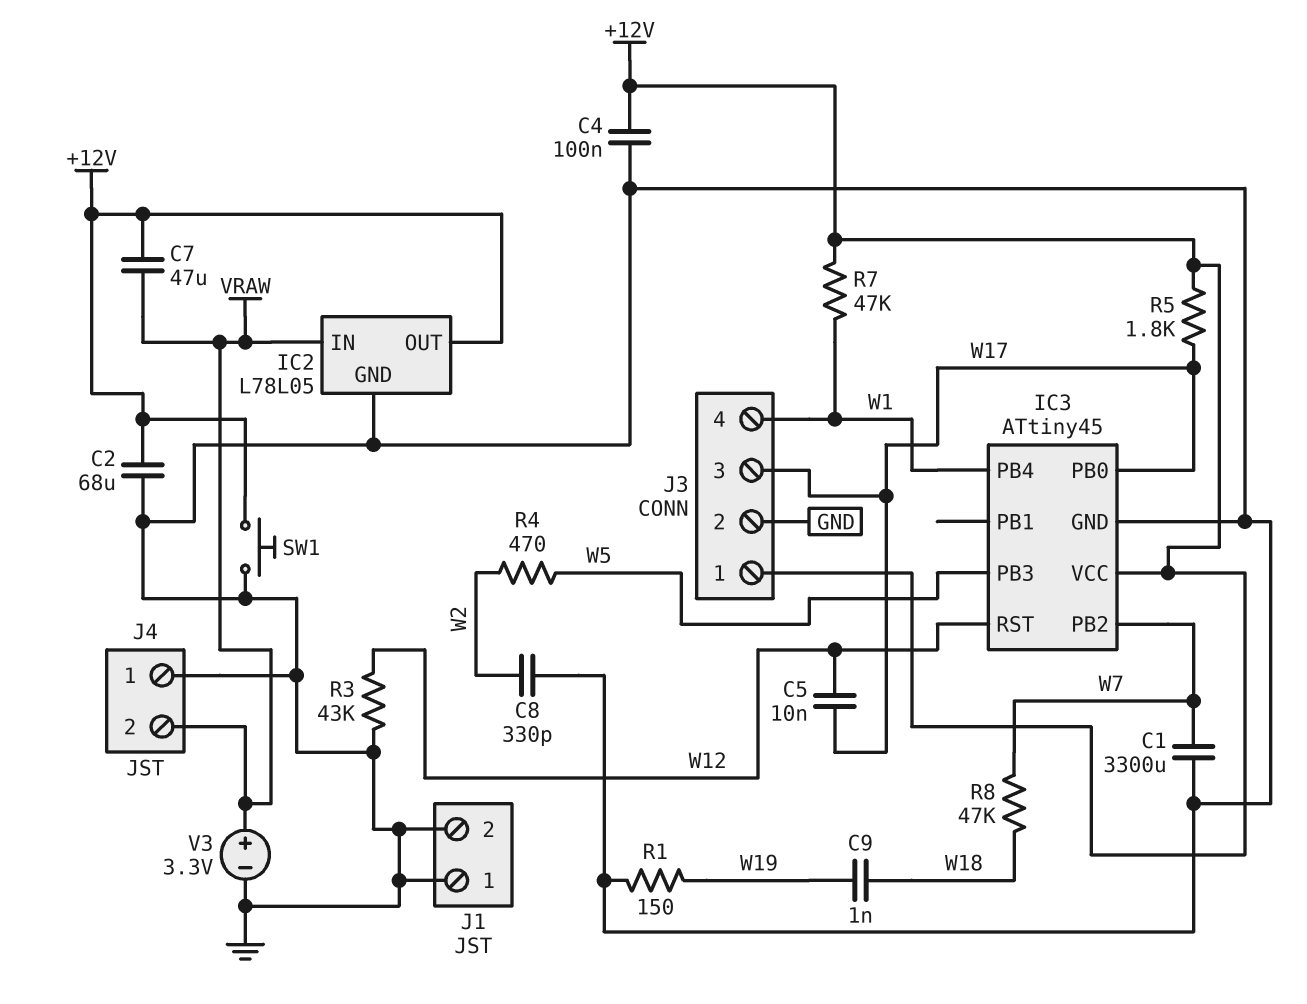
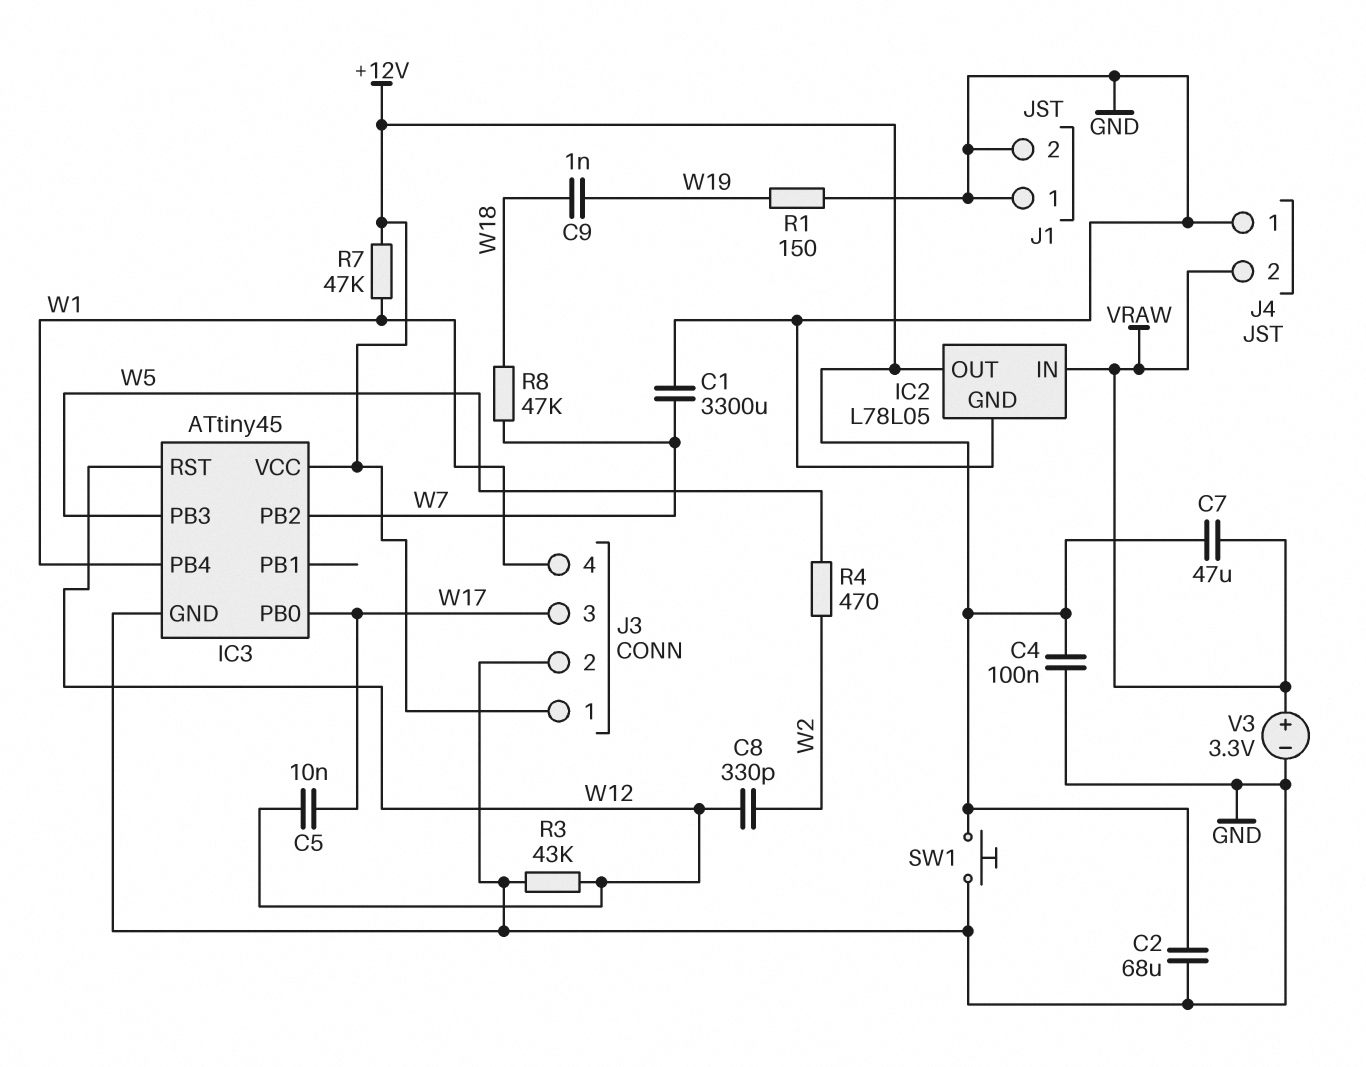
C8: 330pF (GND, W2) -> 330pF (W2, W12)
R5: 1.8k (+12V, W17) -> none

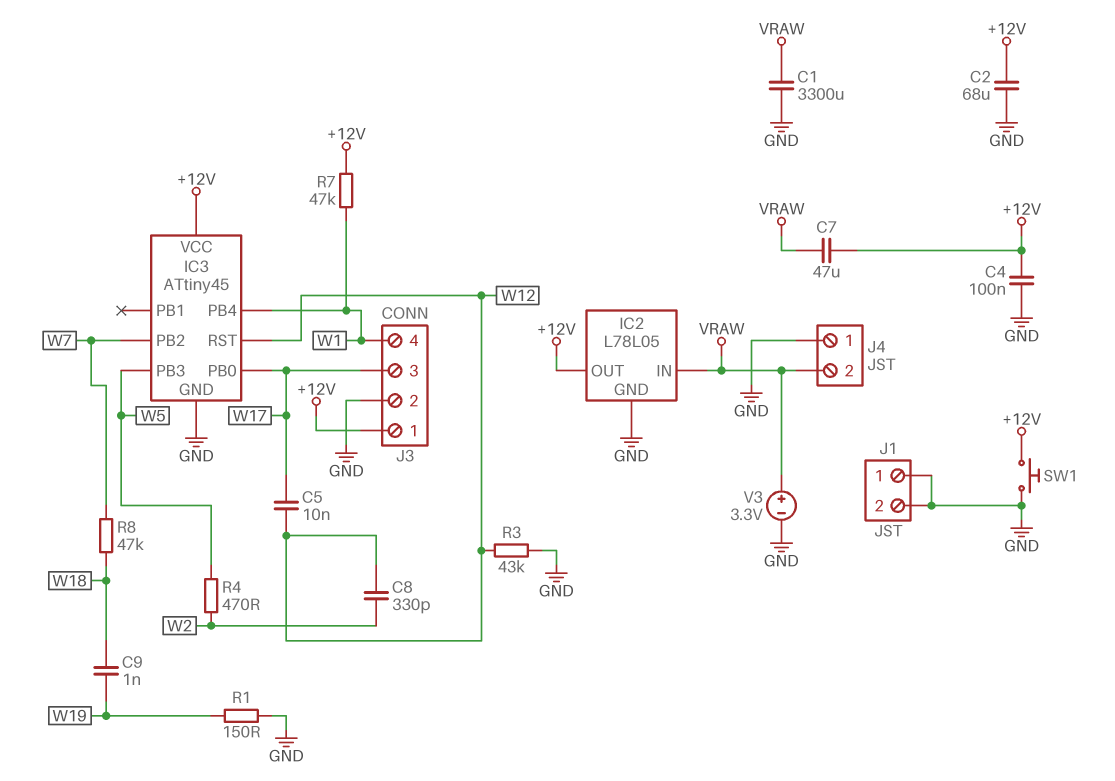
C1: 3300uF (GND, W7) -> 3300uF (GND, VRAW)

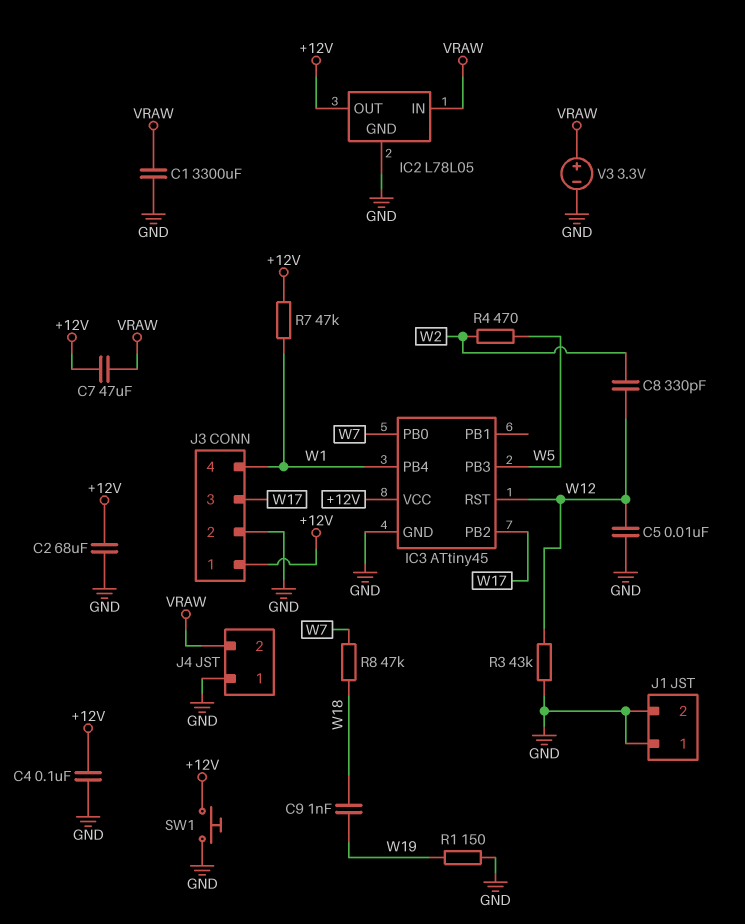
C5: 10nF (W12, W17) -> 10nF (GND, W12)
IC3 pin PB0: W17 -> W7
IC3 pin PB2: W7 -> W17

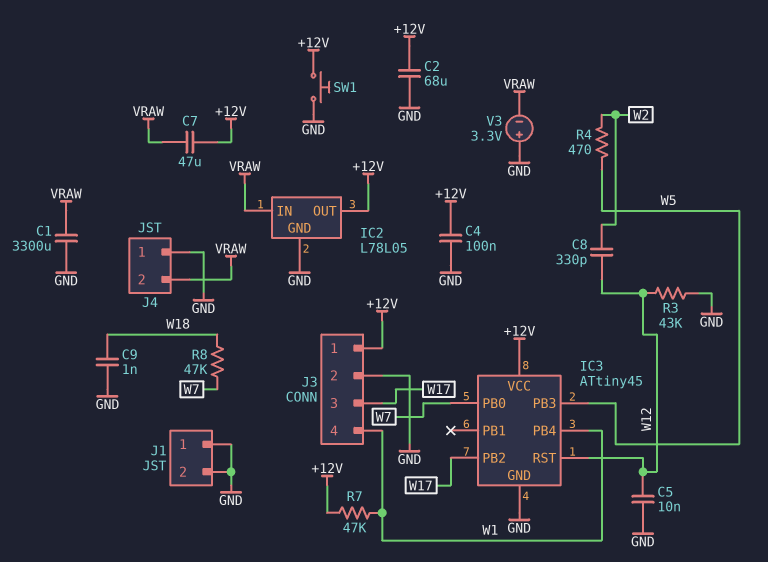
C9: 1nF (W18, W19) -> 1nF (GND, W18)
R1: 150 (GND, W19) -> none
V3: 3.3V (plus VRAW, minus GND) -> 3.3V (plus GND, minus VRAW)

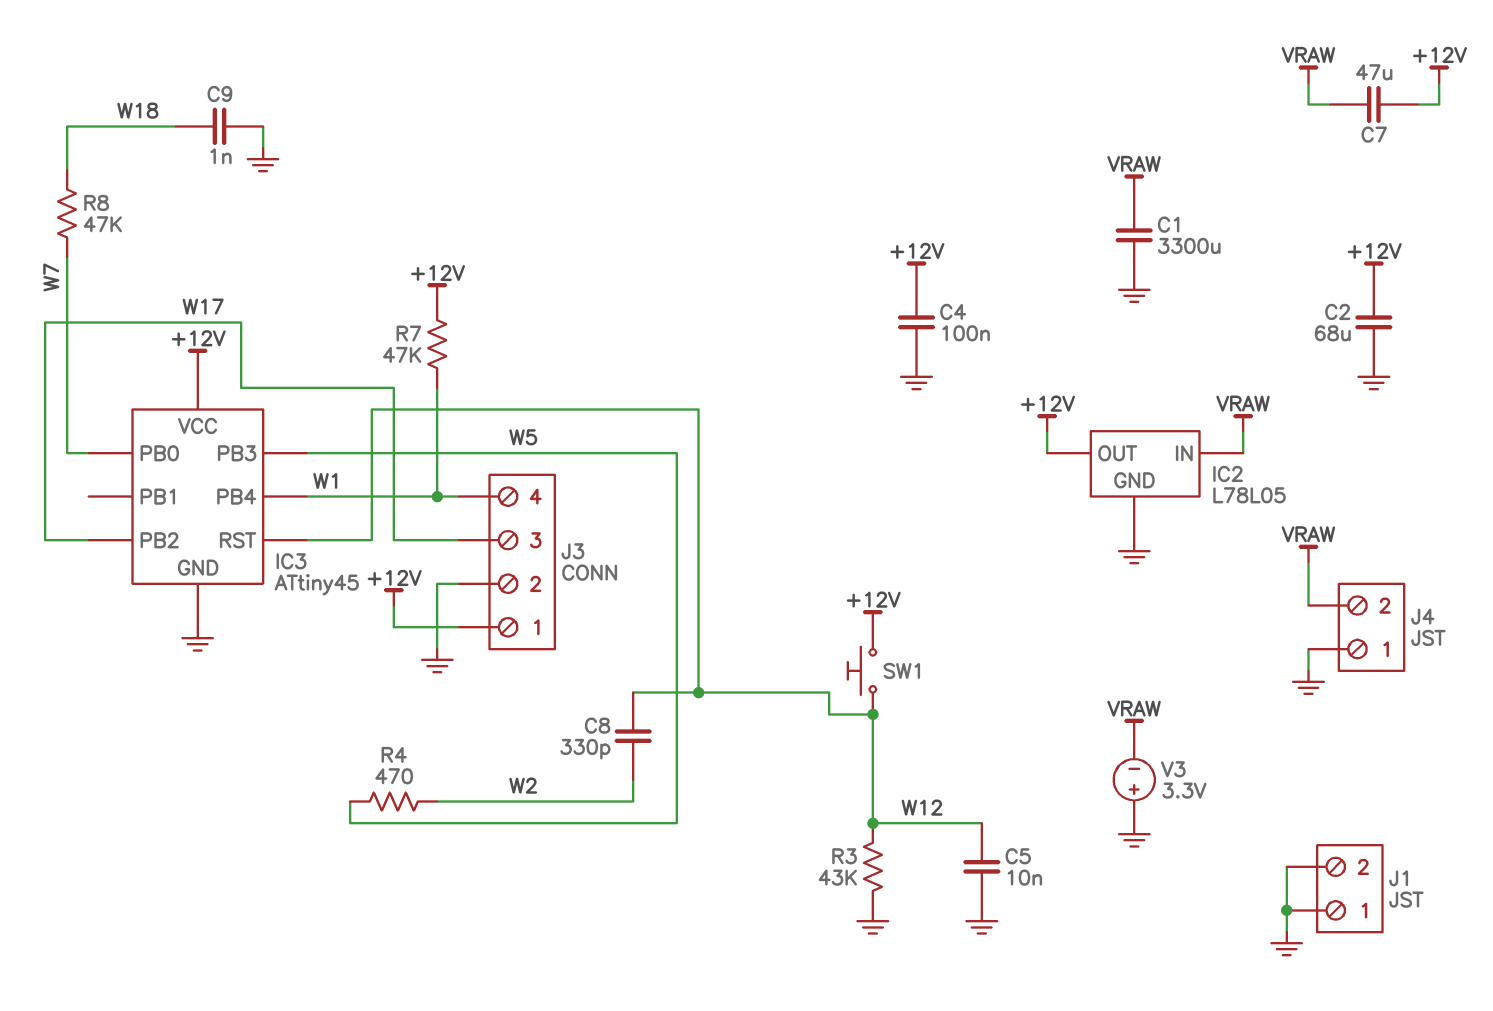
SW1: button (+12V, GND) -> button (+12V, W12)

